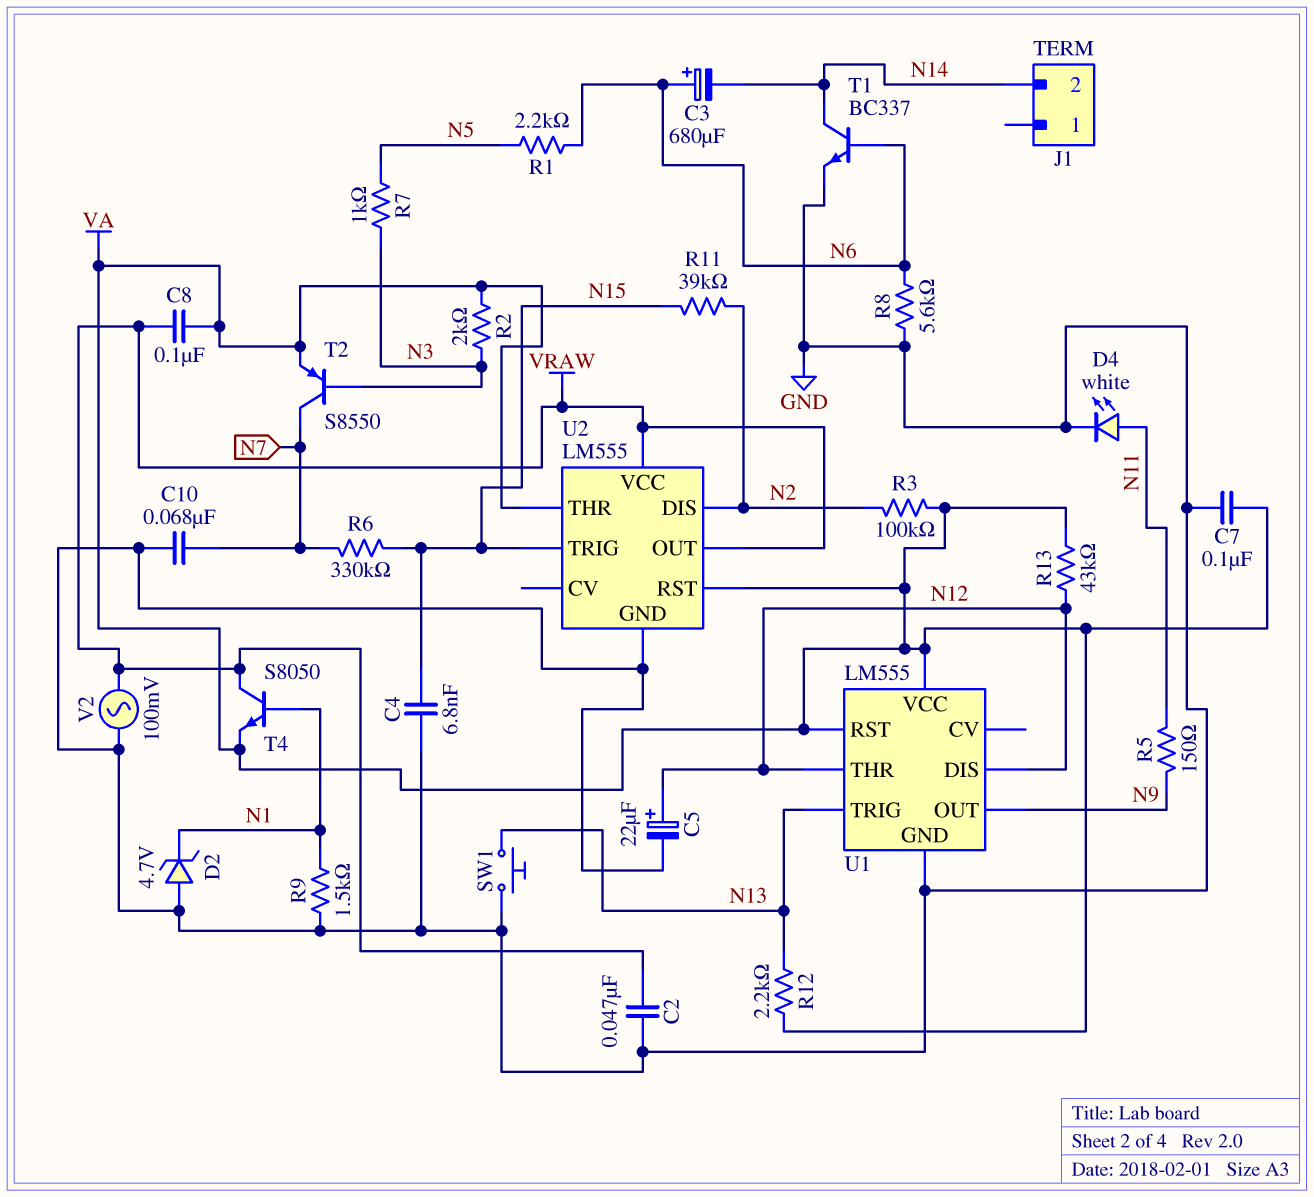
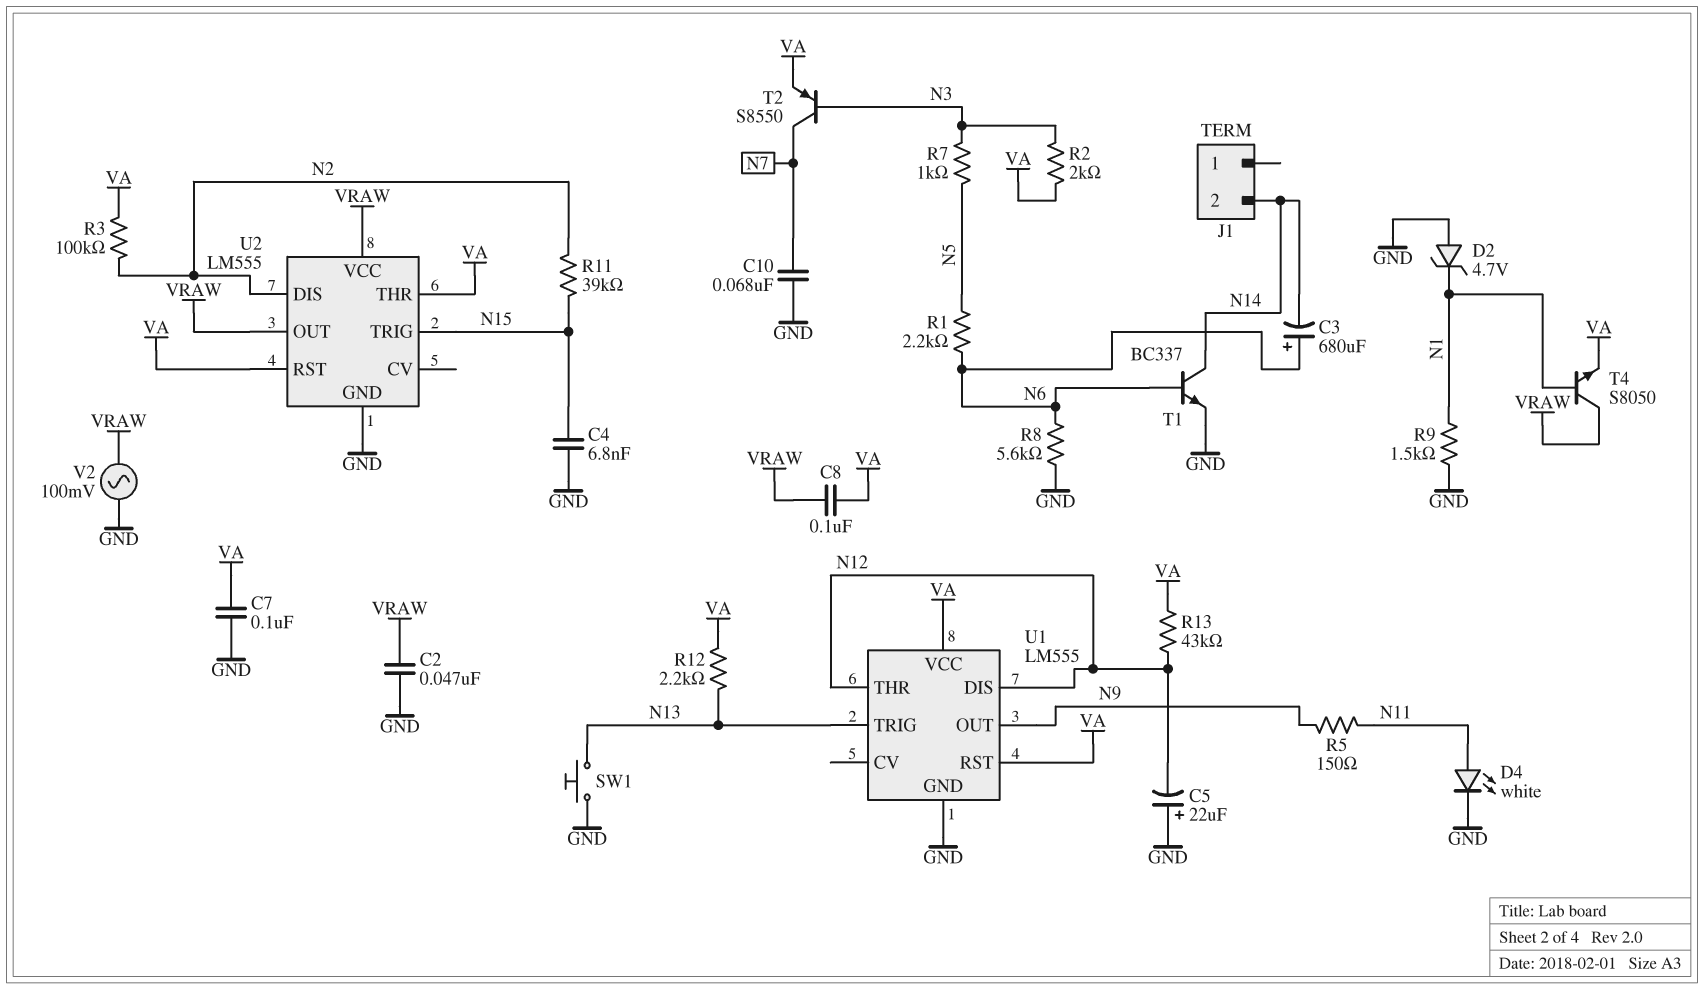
C5: 22uF (plus N12, minus GND) -> 22uF (plus GND, minus N12)
R6: 330k (N7, N15) -> none

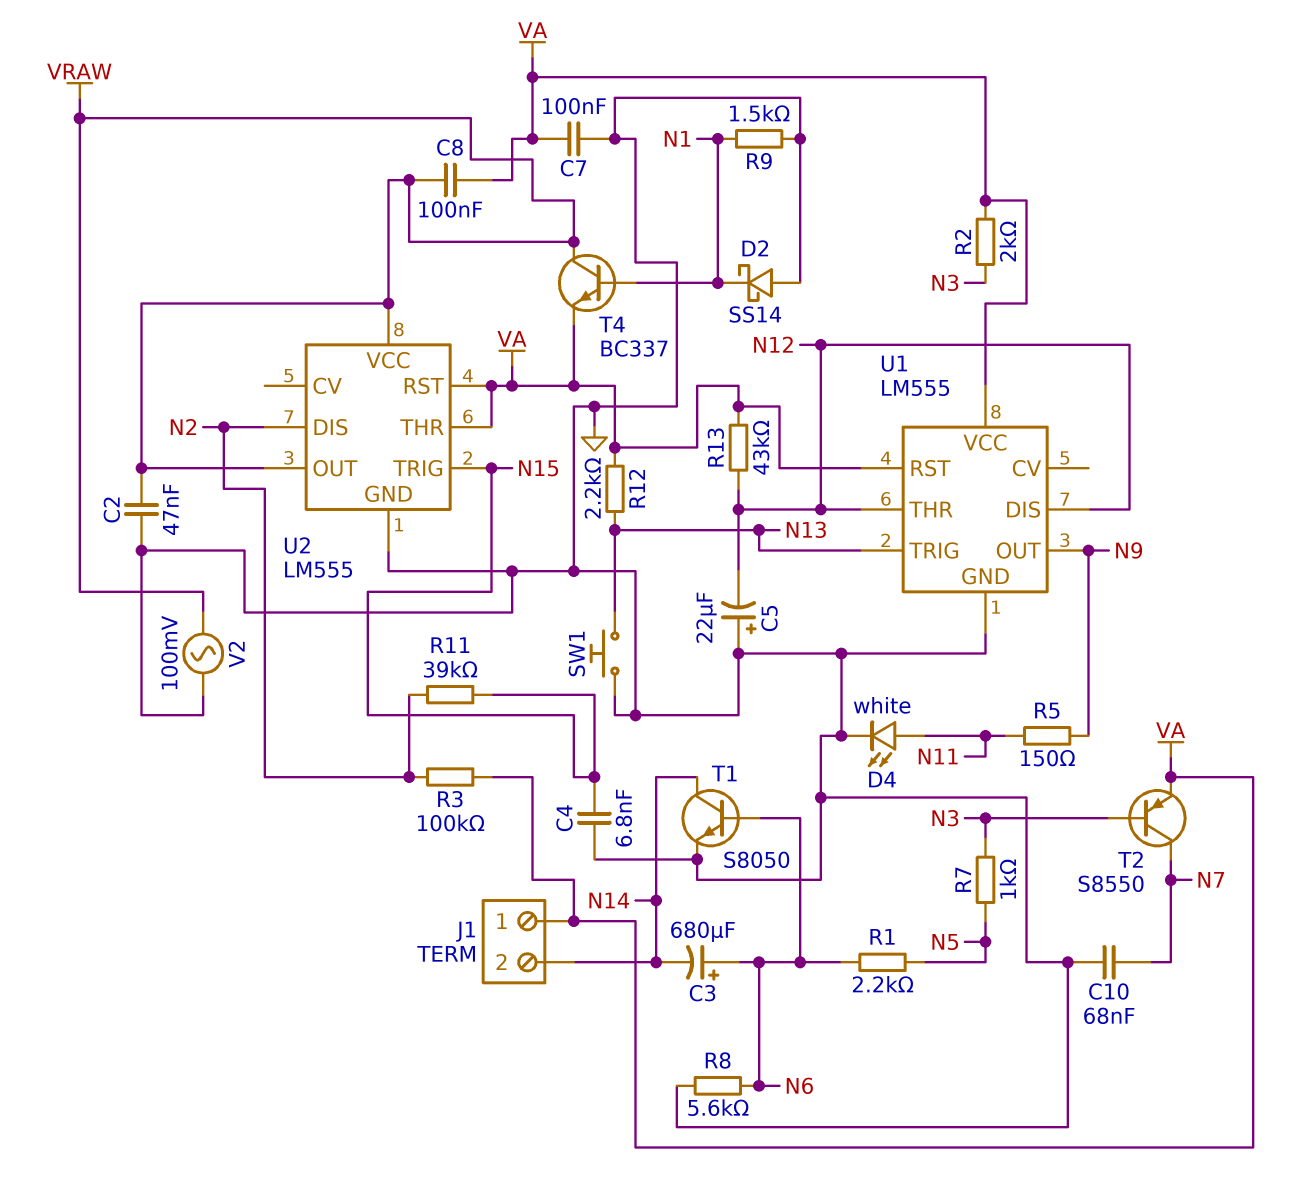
D2: zener 4.7V (A GND, K N1) -> schottky SS14 (A GND, K N1)
J1 pin 1: none -> VA
T1: NPN BC337 (B N6, C N14, E GND) -> NPN S8050 (B N6, C N14, E GND)
T4: NPN S8050 (B N1, C VRAW, E VA) -> NPN BC337 (B N1, C VRAW, E VA)

